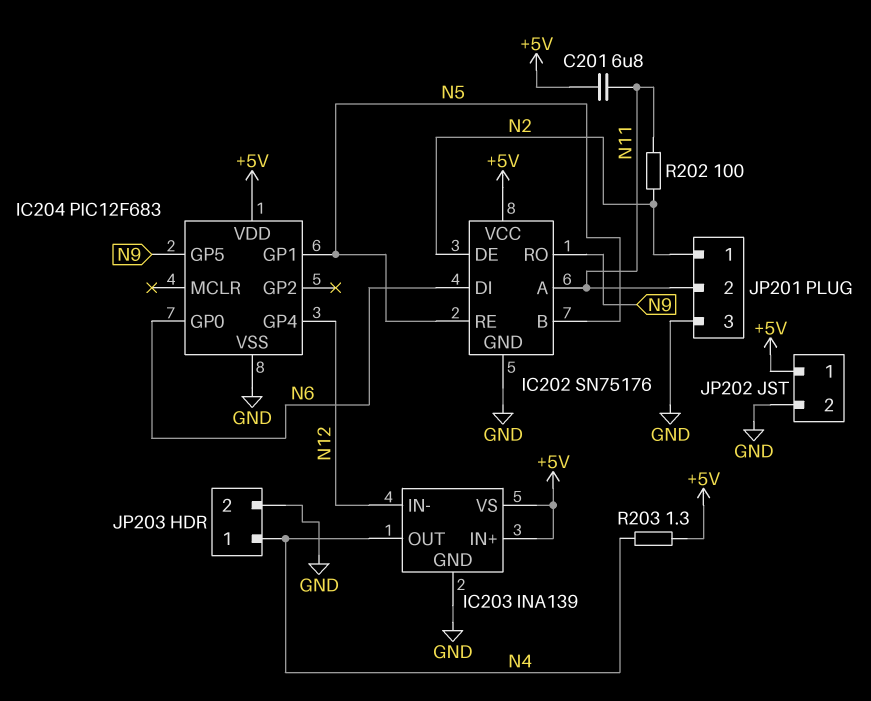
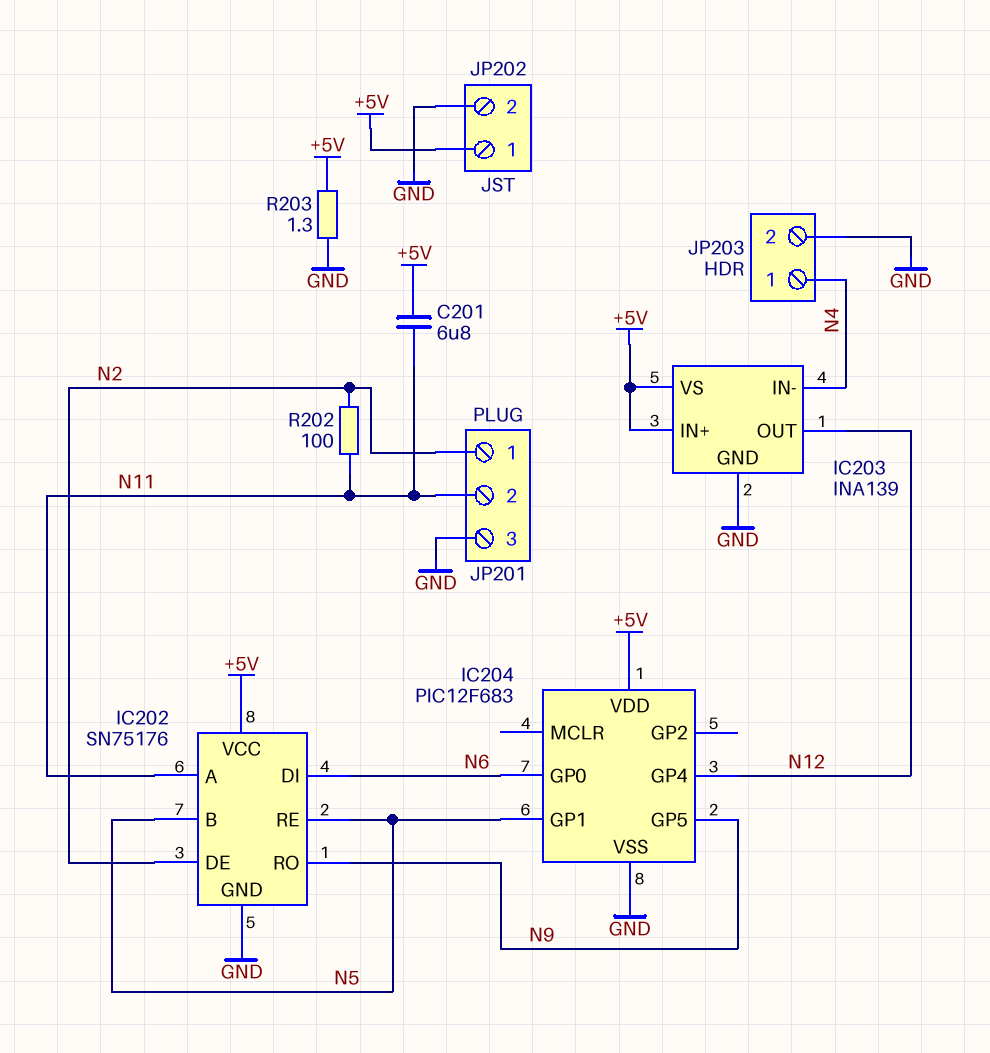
IC203 pin IN-: N12 -> N4
IC203 pin OUT: N4 -> N12
R203: 1.3 (+5V, N4) -> 1.3 (+5V, GND)

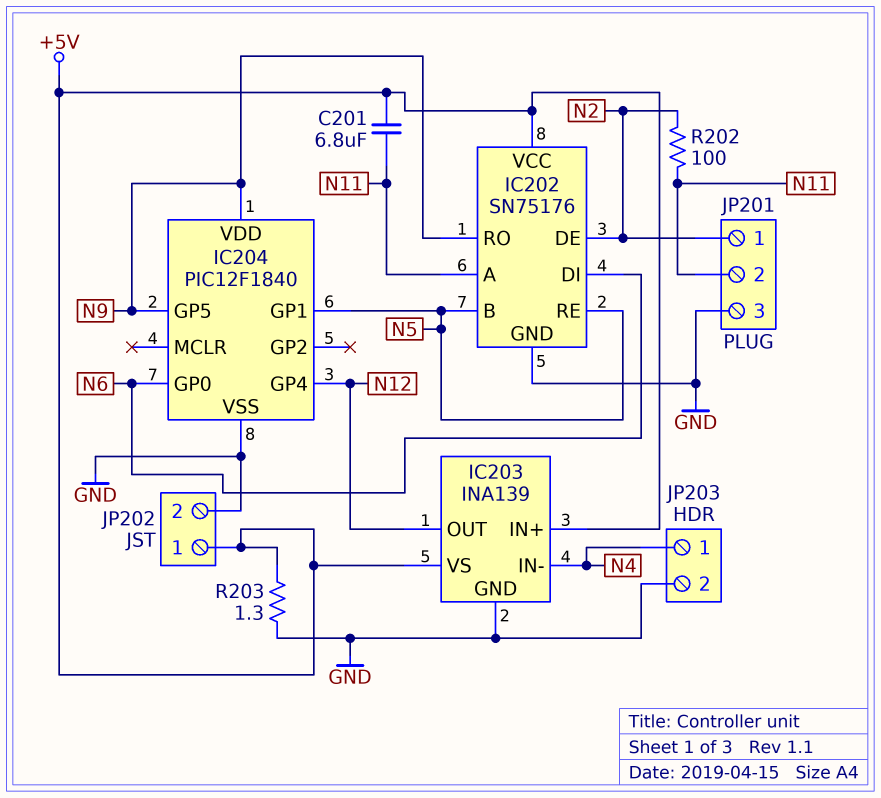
IC204: PIC12F683 -> PIC12F1840
IC204 pin VDD: +5V -> N9

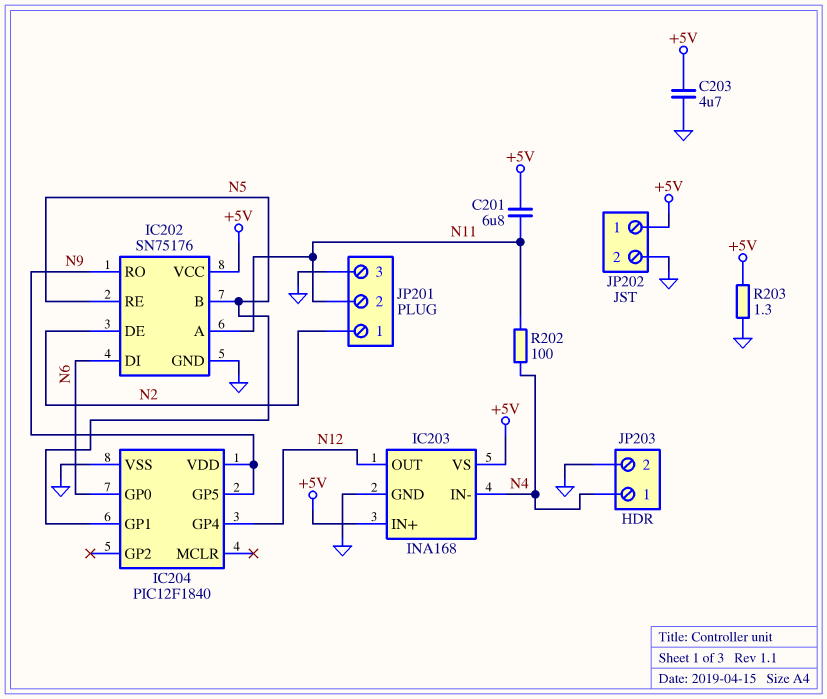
C203: none -> 4.7uF (+5V, GND)
IC203: INA139 -> INA168
R202: 100 (N2, N11) -> 100 (N4, N11)

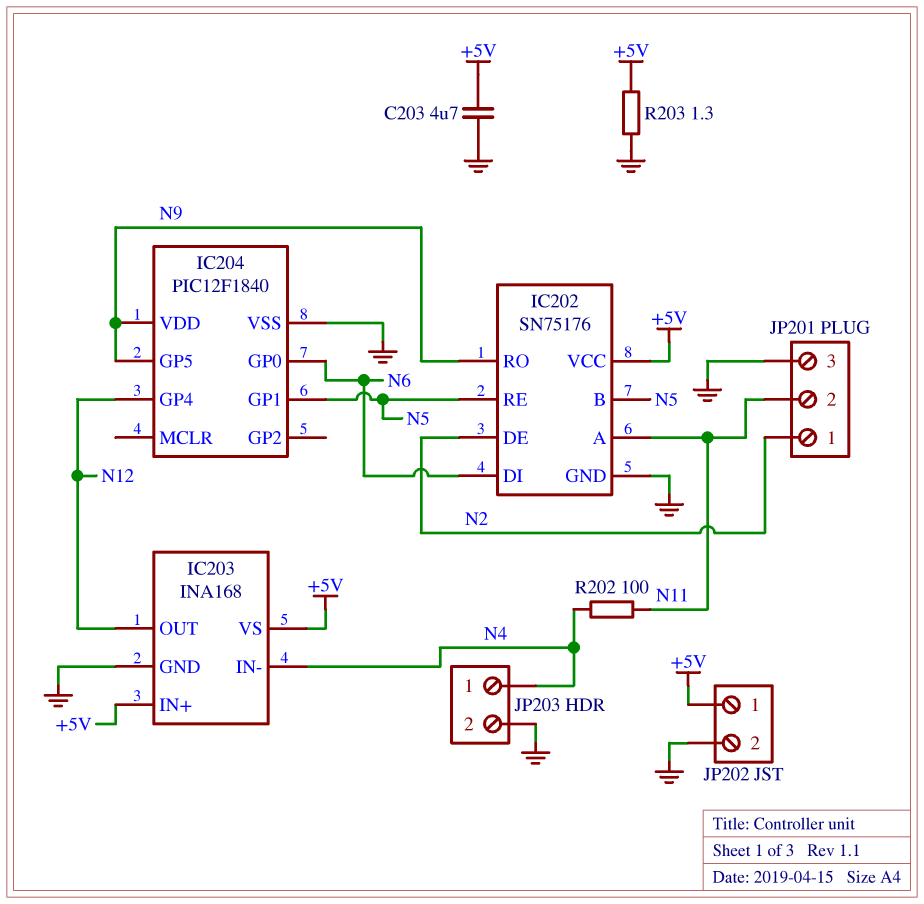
C201: 6.8uF (+5V, N11) -> none

